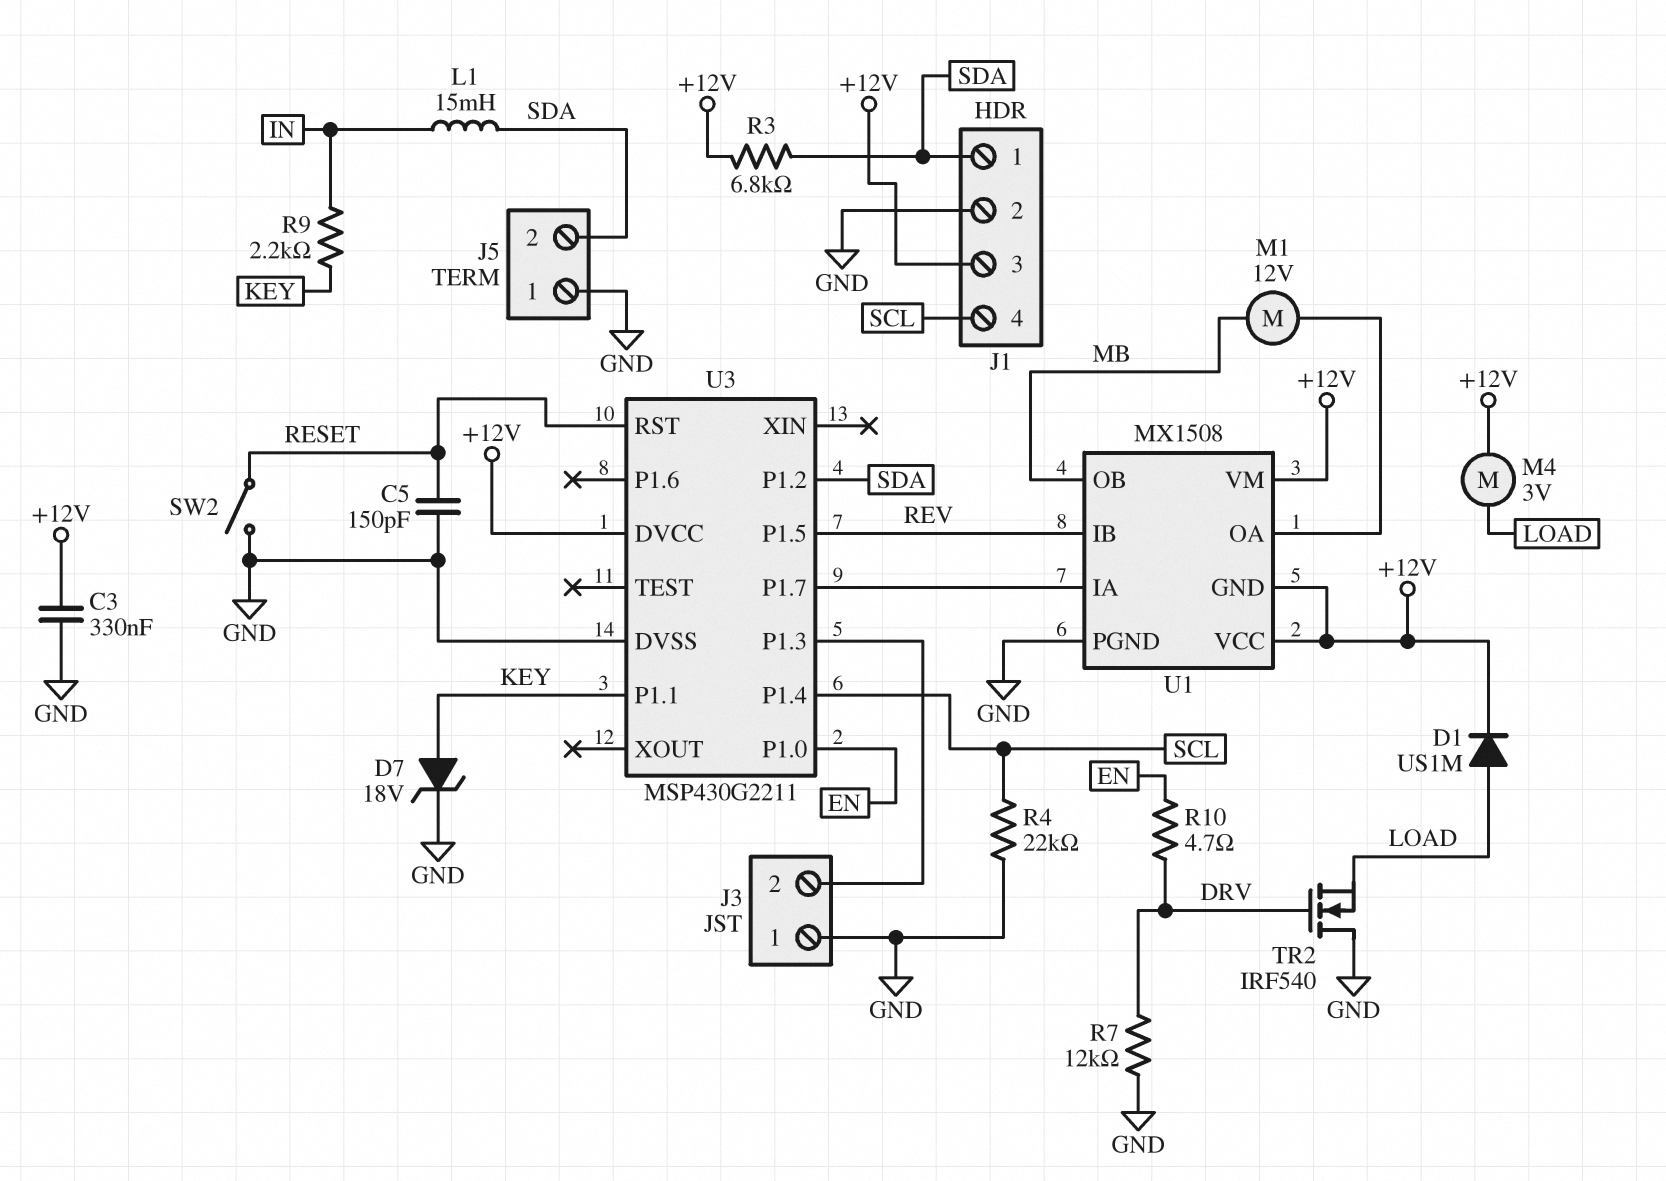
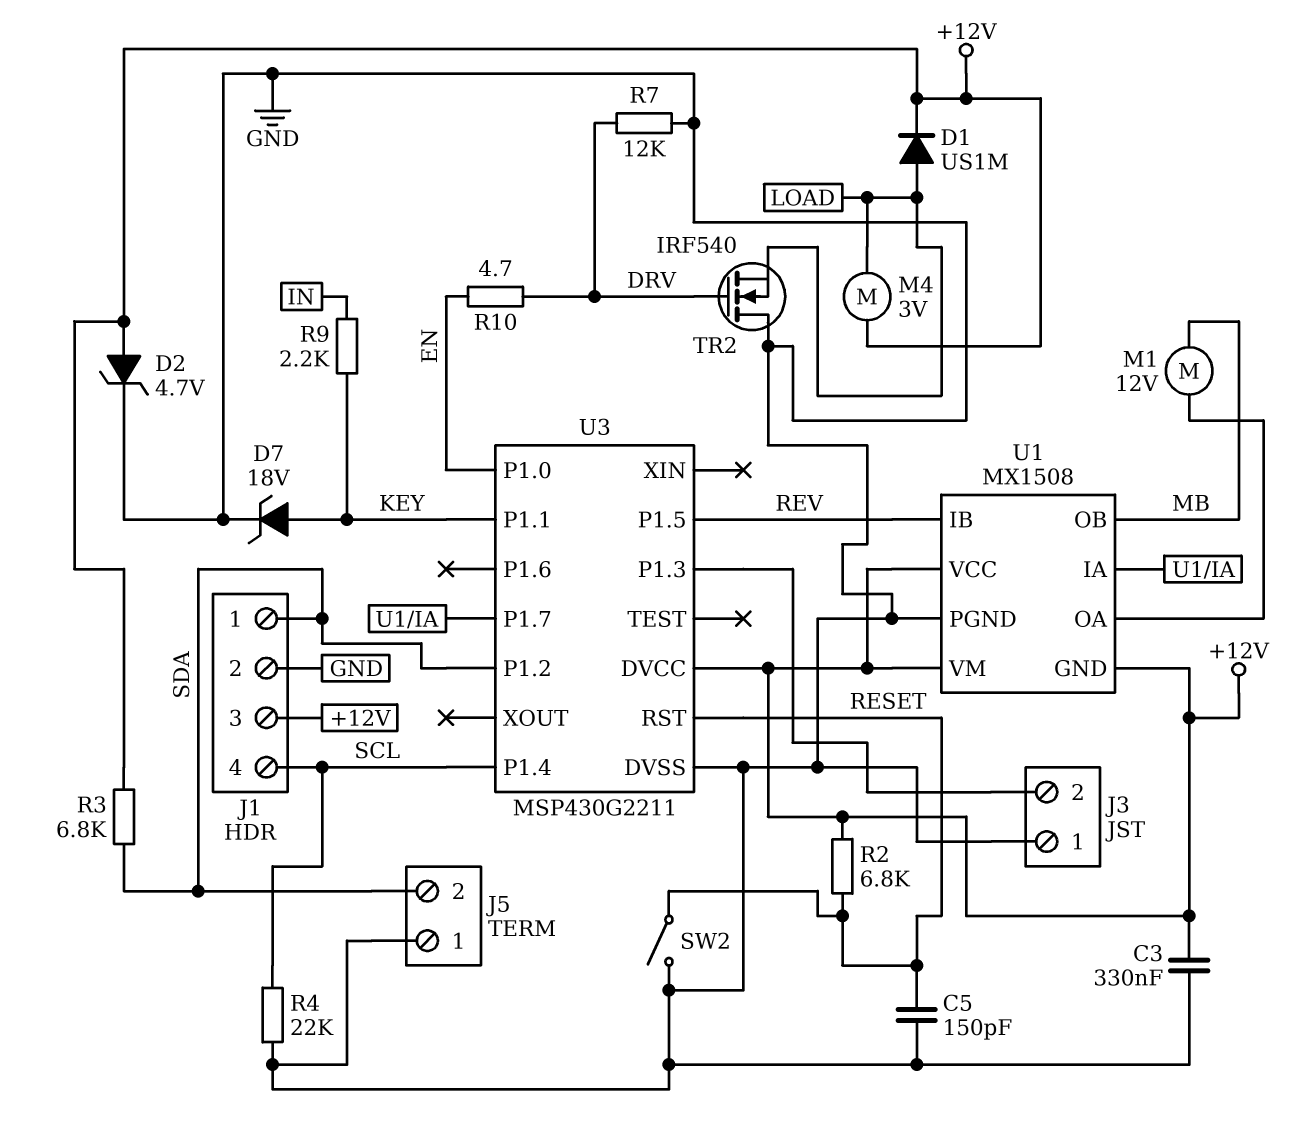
D2: none -> zener 4.7V (A +12V, K GND)
L1: 15mH (IN, SDA) -> none
R2: none -> 6.8k (+12V, RESET)

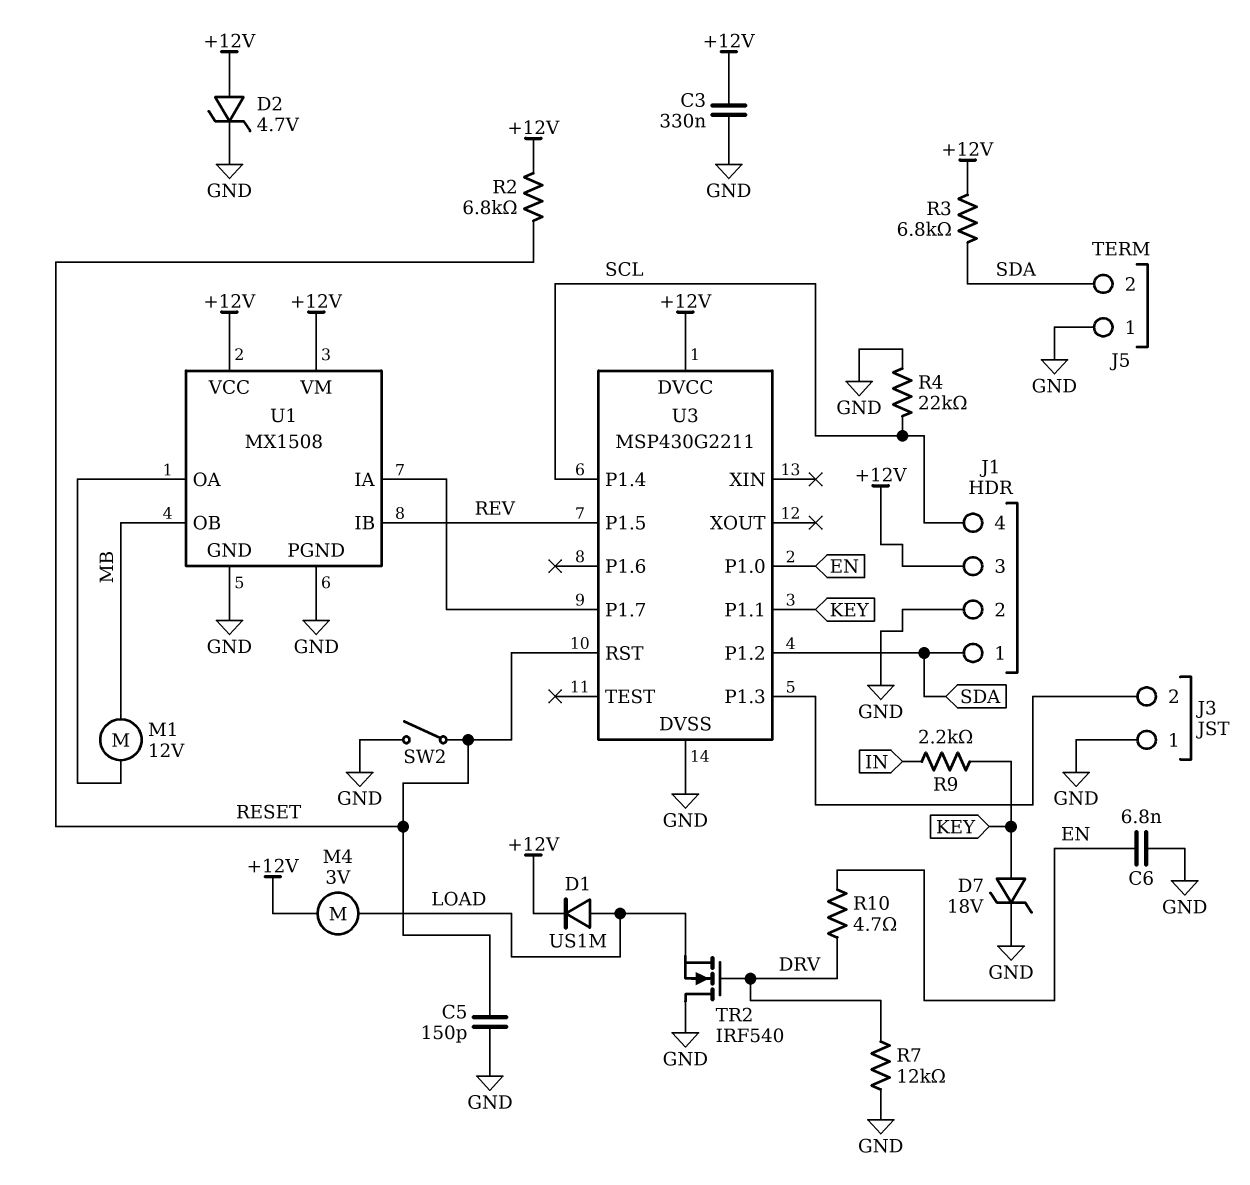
C6: none -> 6.8nF (EN, GND)
U1 pin GND: +12V -> GND

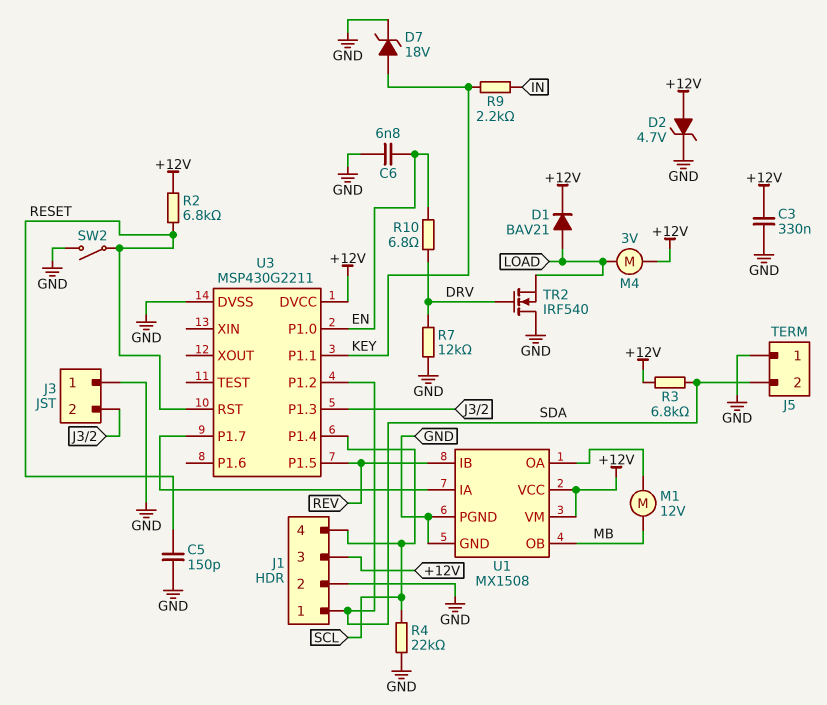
D1: diode US1M (A LOAD, K +12V) -> diode BAV21 (A LOAD, K +12V)
R10: 4.7 (DRV, EN) -> 6.8 (DRV, EN)

